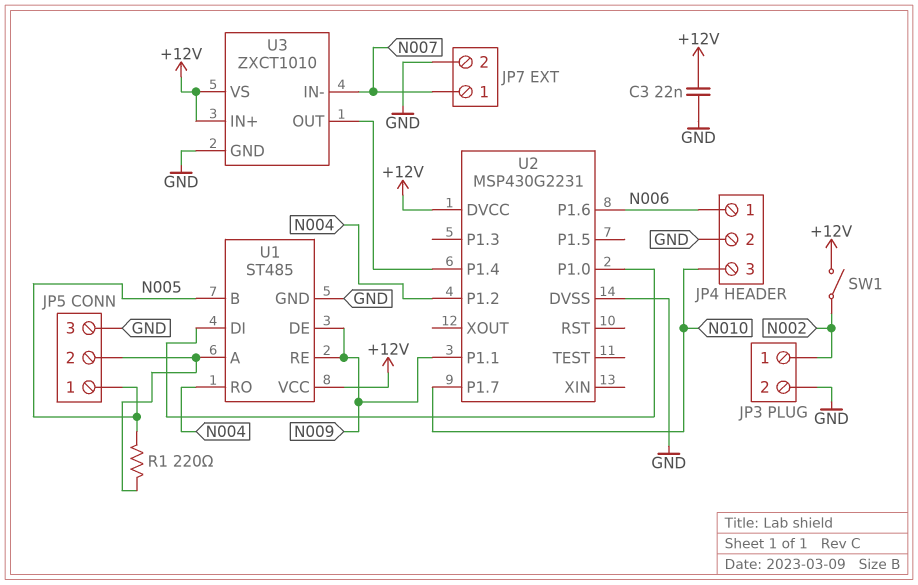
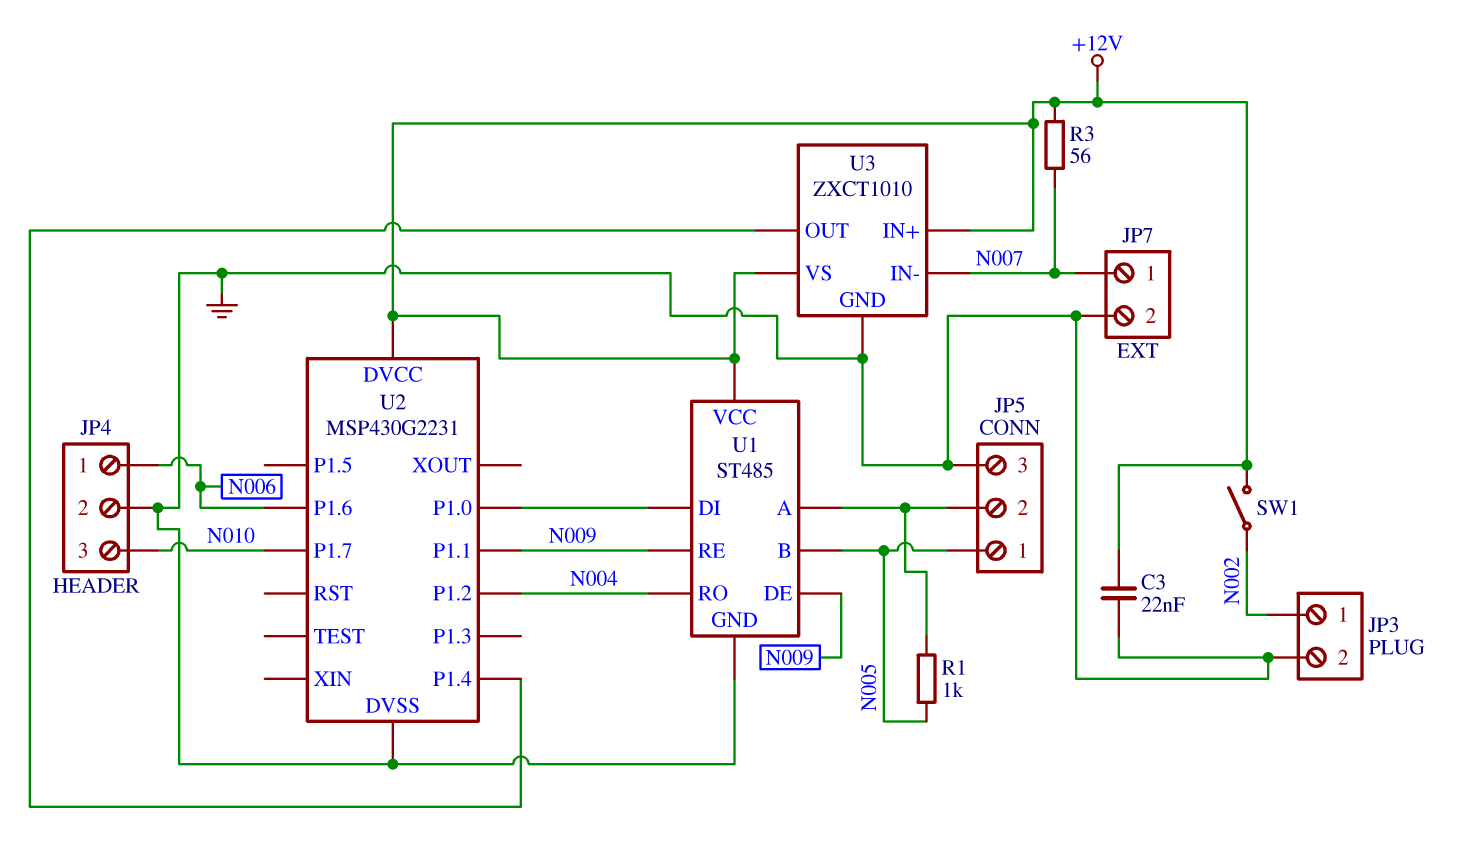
R1: 220 (JP5/2, N005) -> 1k (JP5/2, N005)
R3: none -> 56 (+12V, N007)

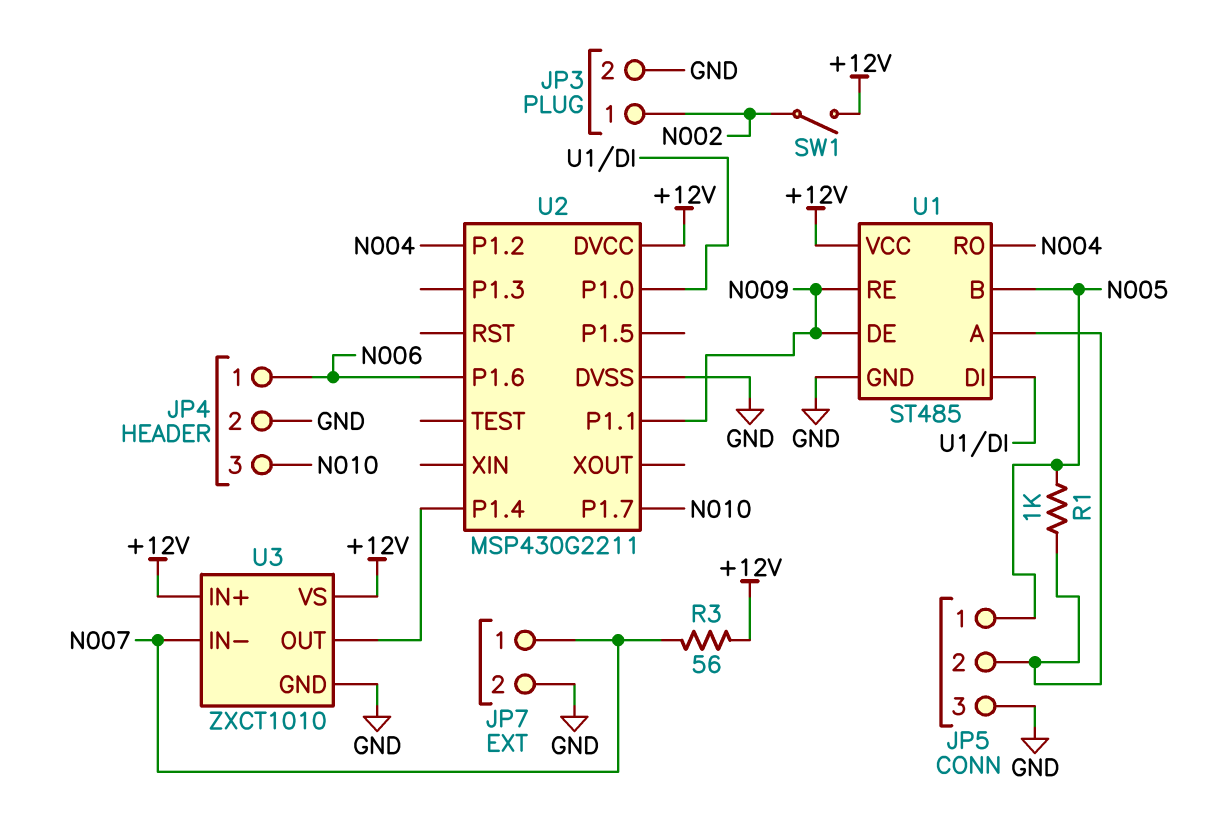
C3: 22nF (+12V, GND) -> none
U2: MSP430G2231 -> MSP430G2211

